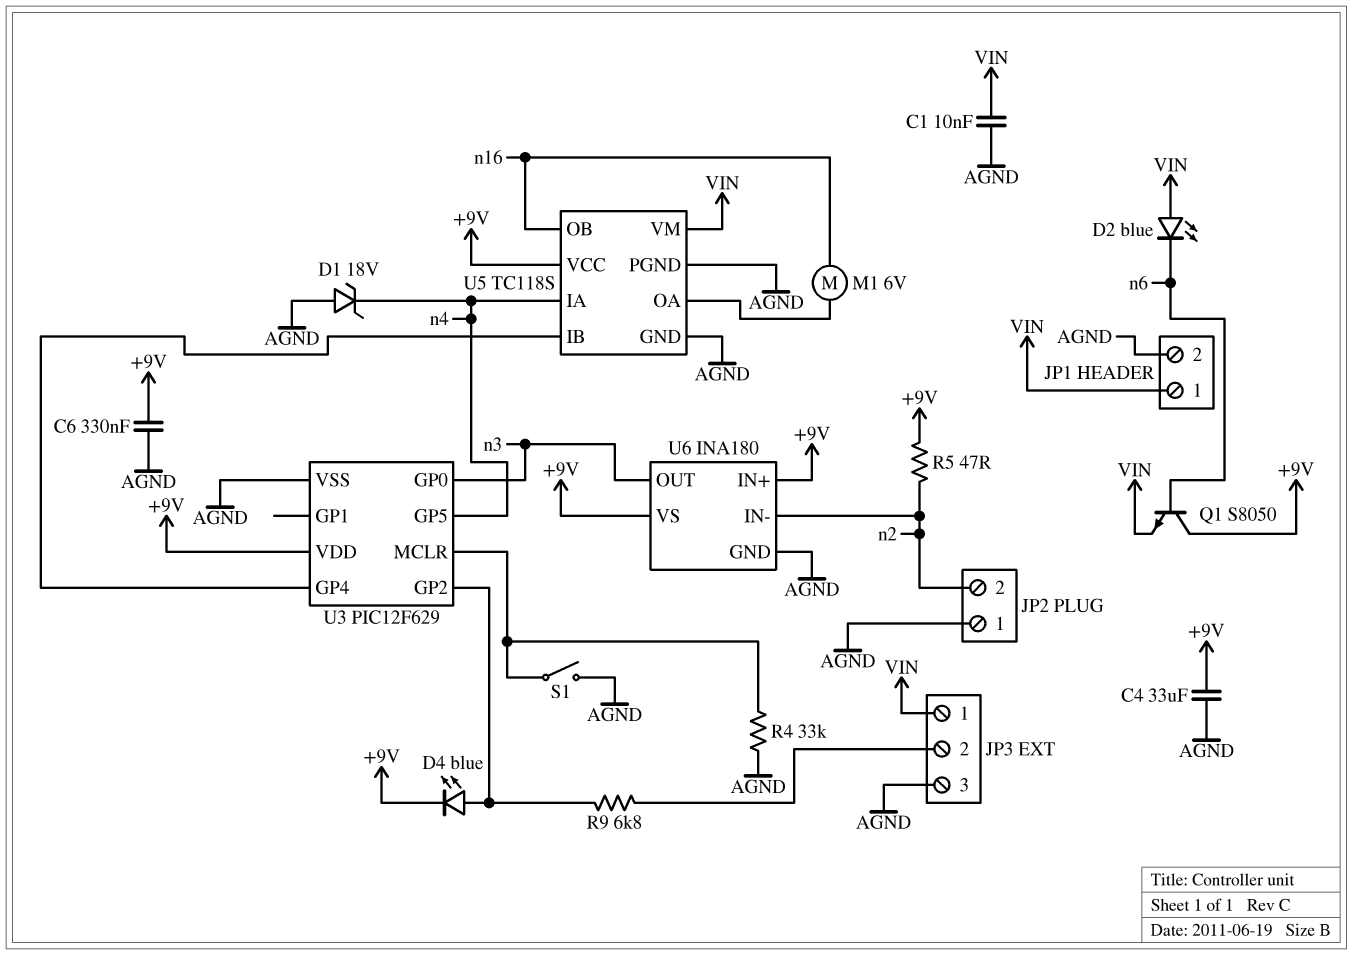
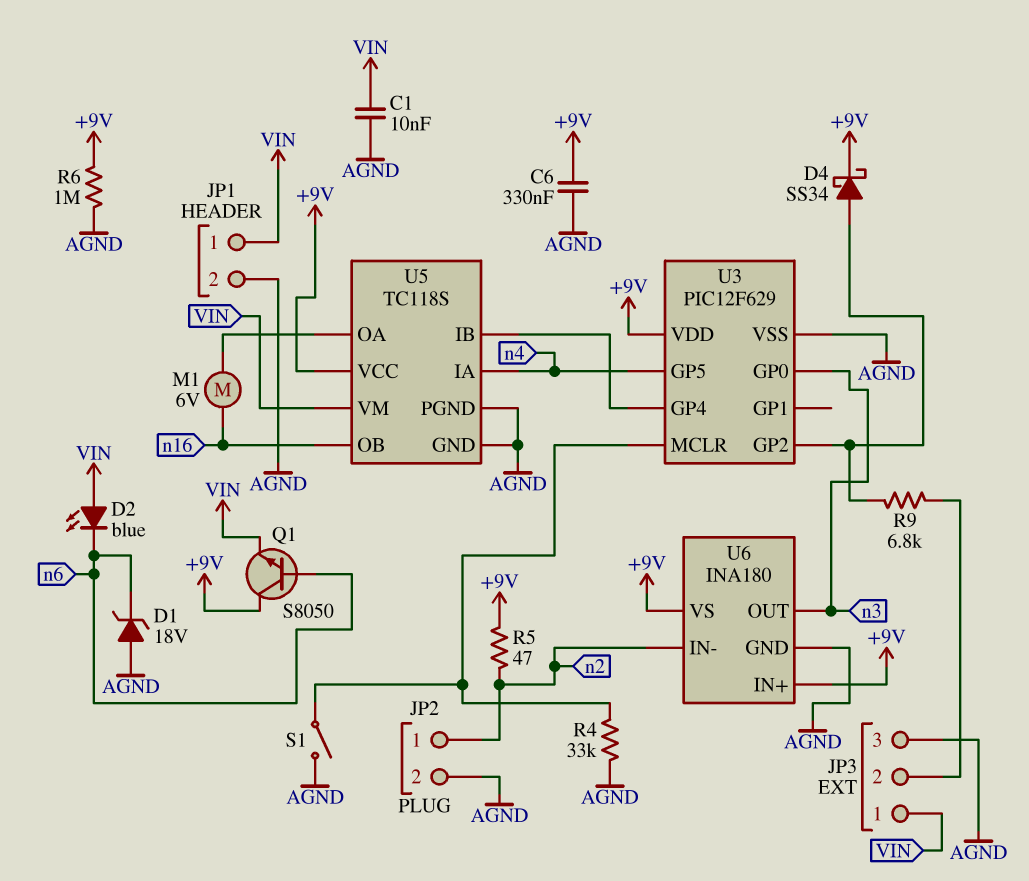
C4: 33uF (+9V, AGND) -> none
D1: zener 18V (A AGND, K n4) -> zener 18V (A AGND, K n6)
D4: LED blue (A U3/GP2, K +9V) -> schottky SS34 (A U3/GP2, K +9V)
JP2 pin 1: AGND -> n2
JP2 pin 2: n2 -> AGND
R6: none -> 1M (+9V, AGND)

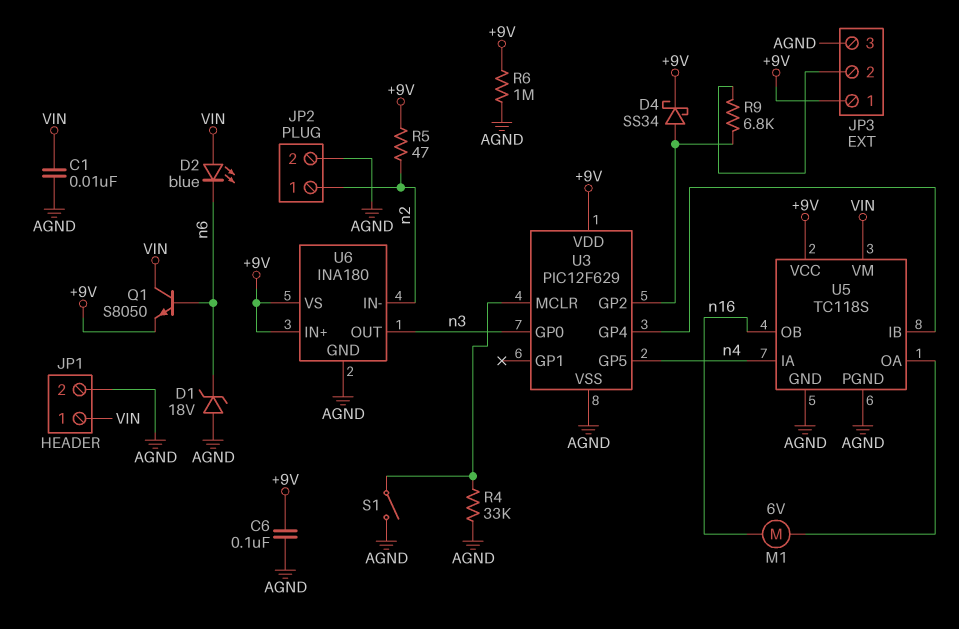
C6: 330nF (+9V, AGND) -> 100nF (+9V, AGND)
JP3 pin 1: VIN -> +9V
Q1: NPN S8050 (B n6, C +9V, E VIN) -> NPN S8050 (B n6, C VIN, E +9V)

